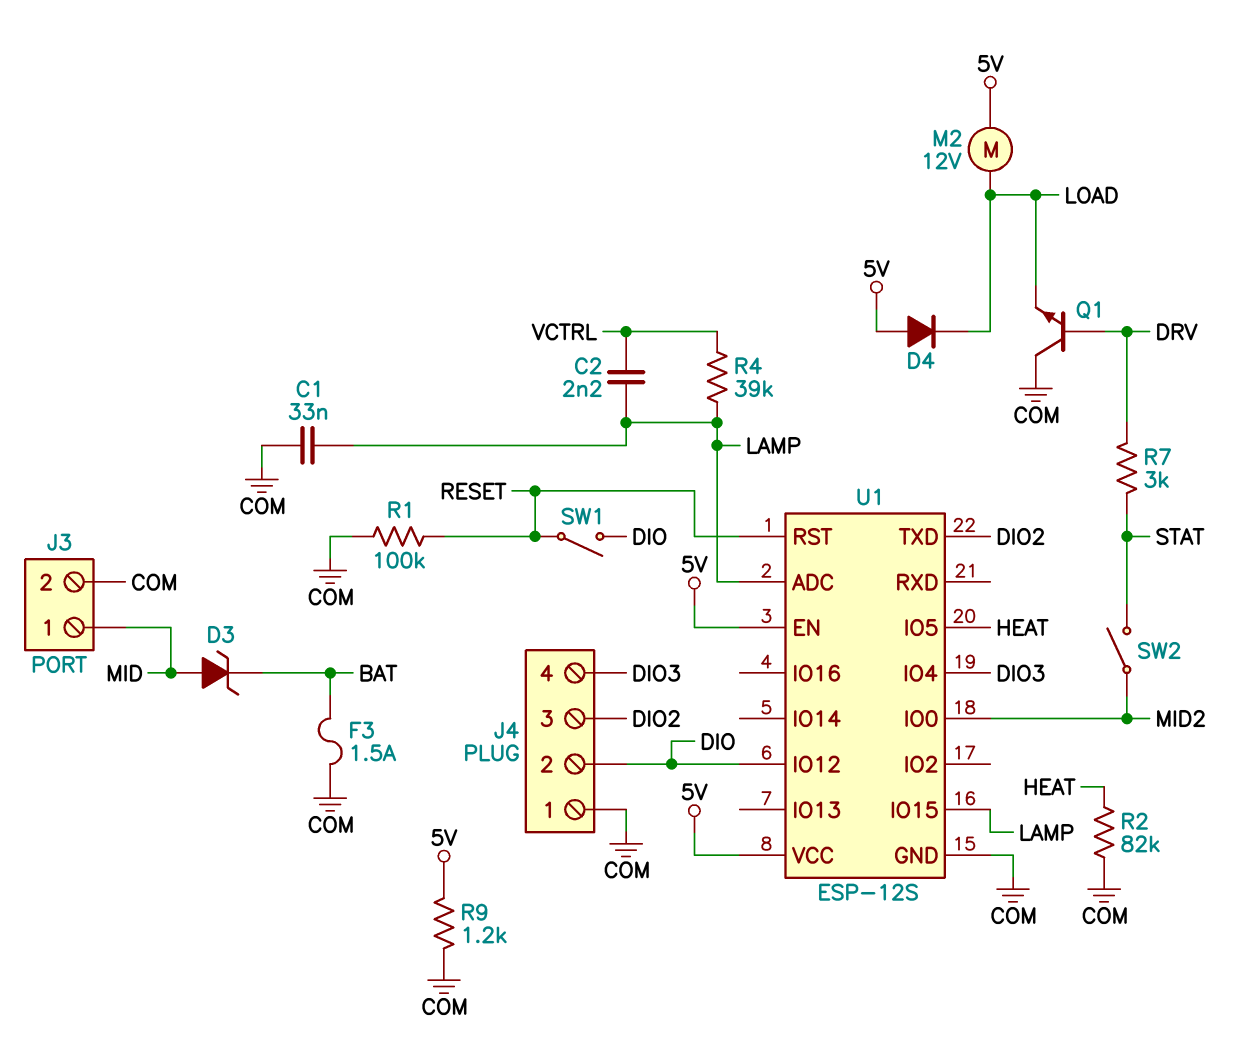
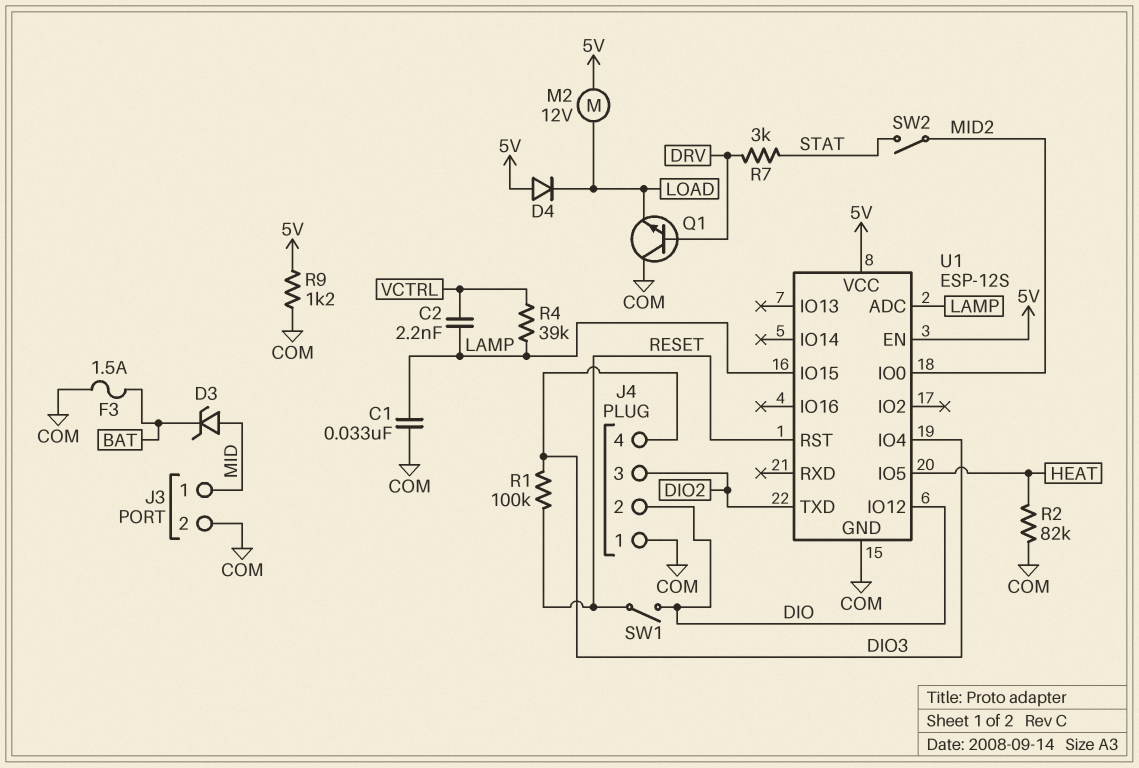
R1: 100k (COM, RESET) -> 100k (DIO3, RESET)

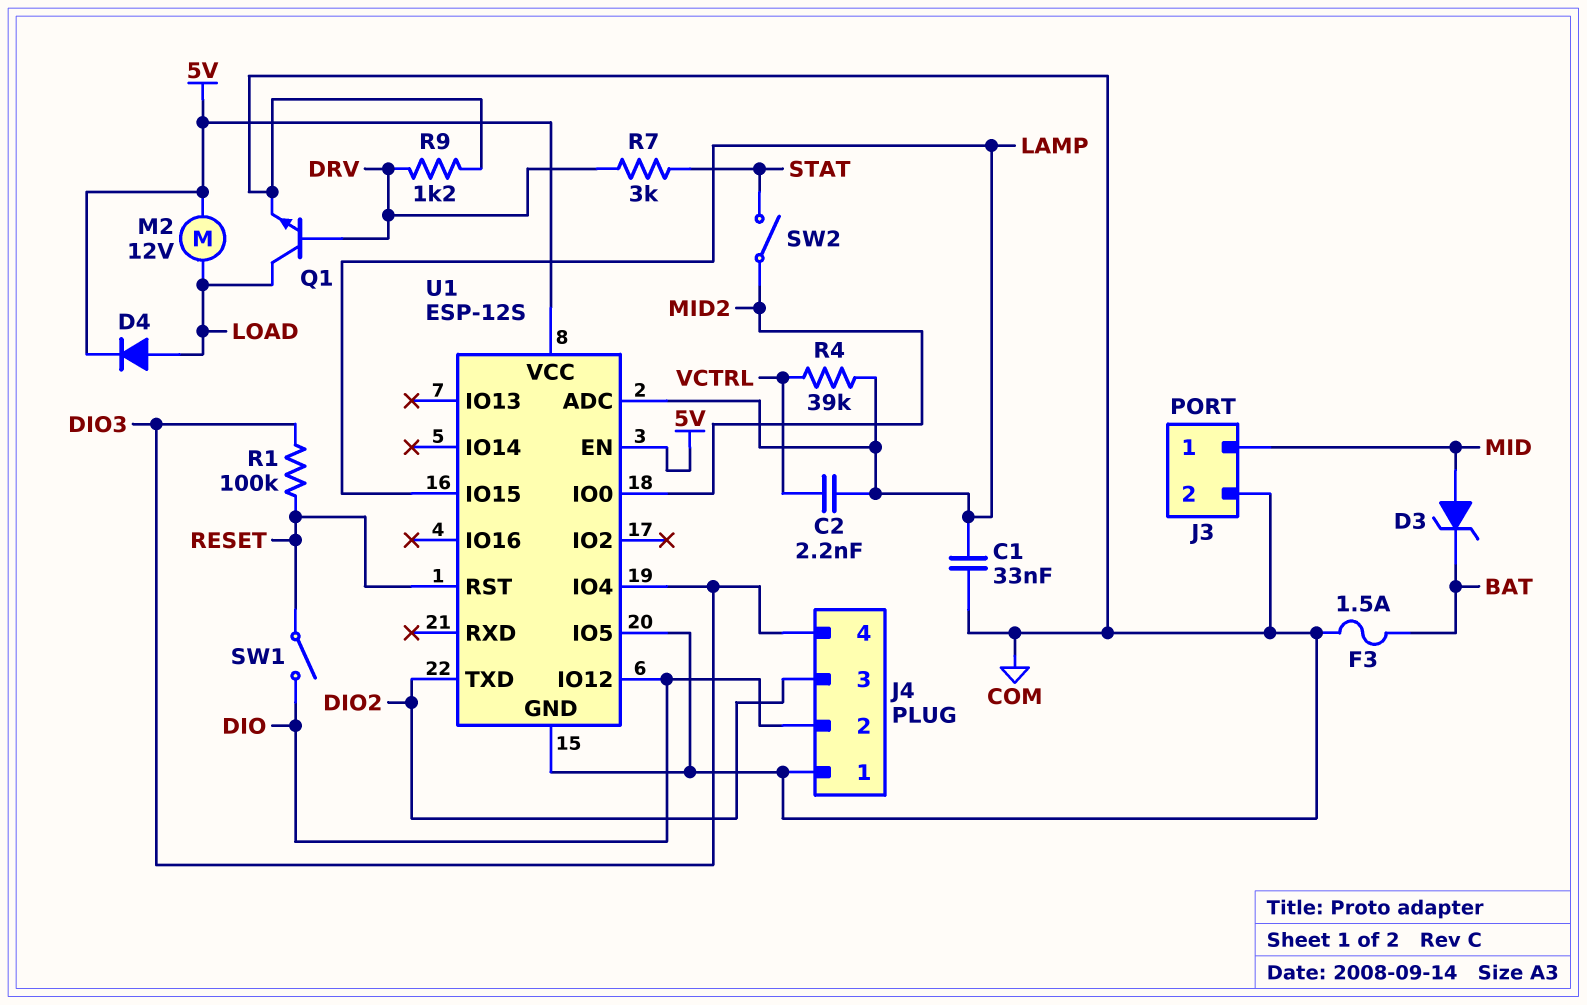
D4: diode (A 5V, K LOAD) -> diode (A LOAD, K 5V)
Q1: NPN (B DRV, C COM, E LOAD) -> NPN (B DRV, C LOAD, E COM)
R2: 82k (COM, HEAT) -> none
R9: 1.2k (5V, COM) -> 1.2k (COM, DRV)
U1 pin IO5: HEAT -> COM

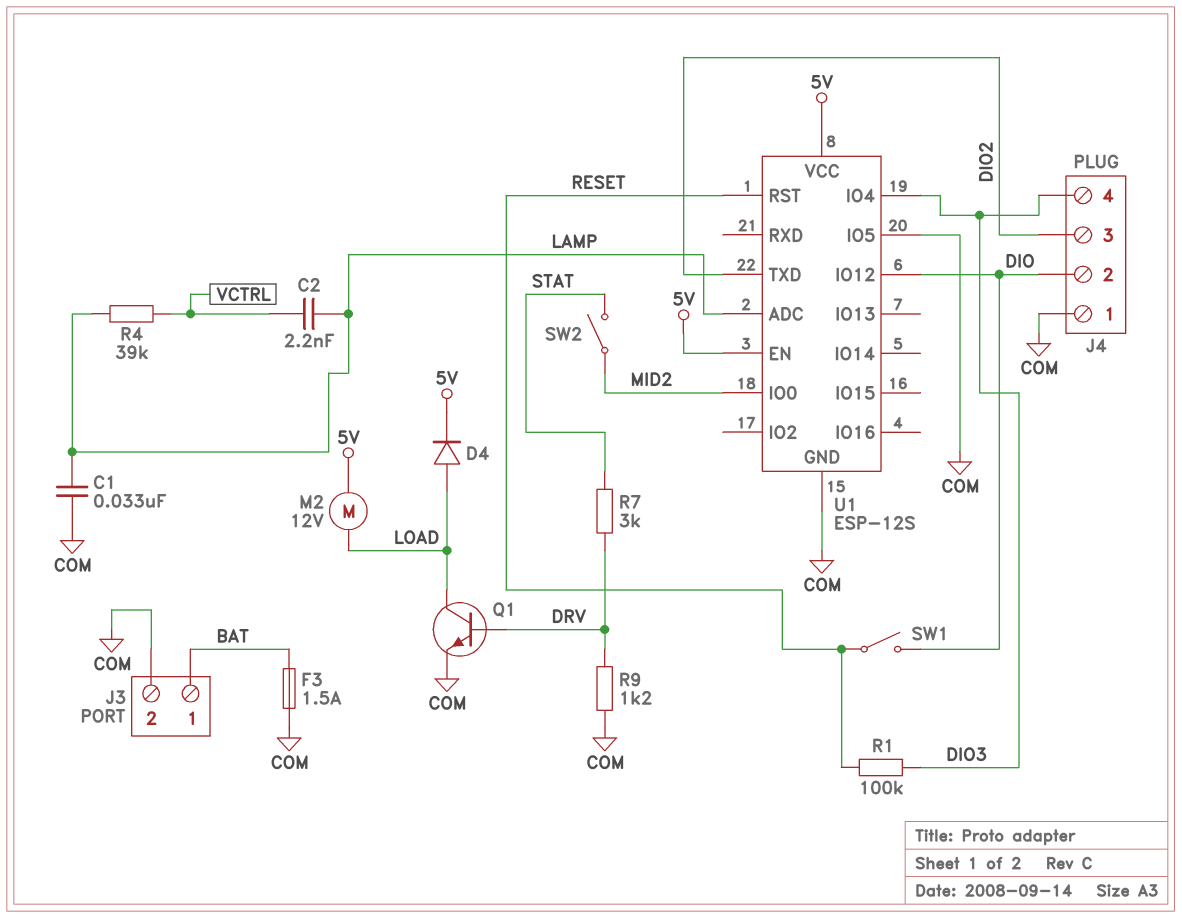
D3: zener (A MID, K BAT) -> none
J3 pin 1: MID -> BAT
U1 pin IO15: LAMP -> none

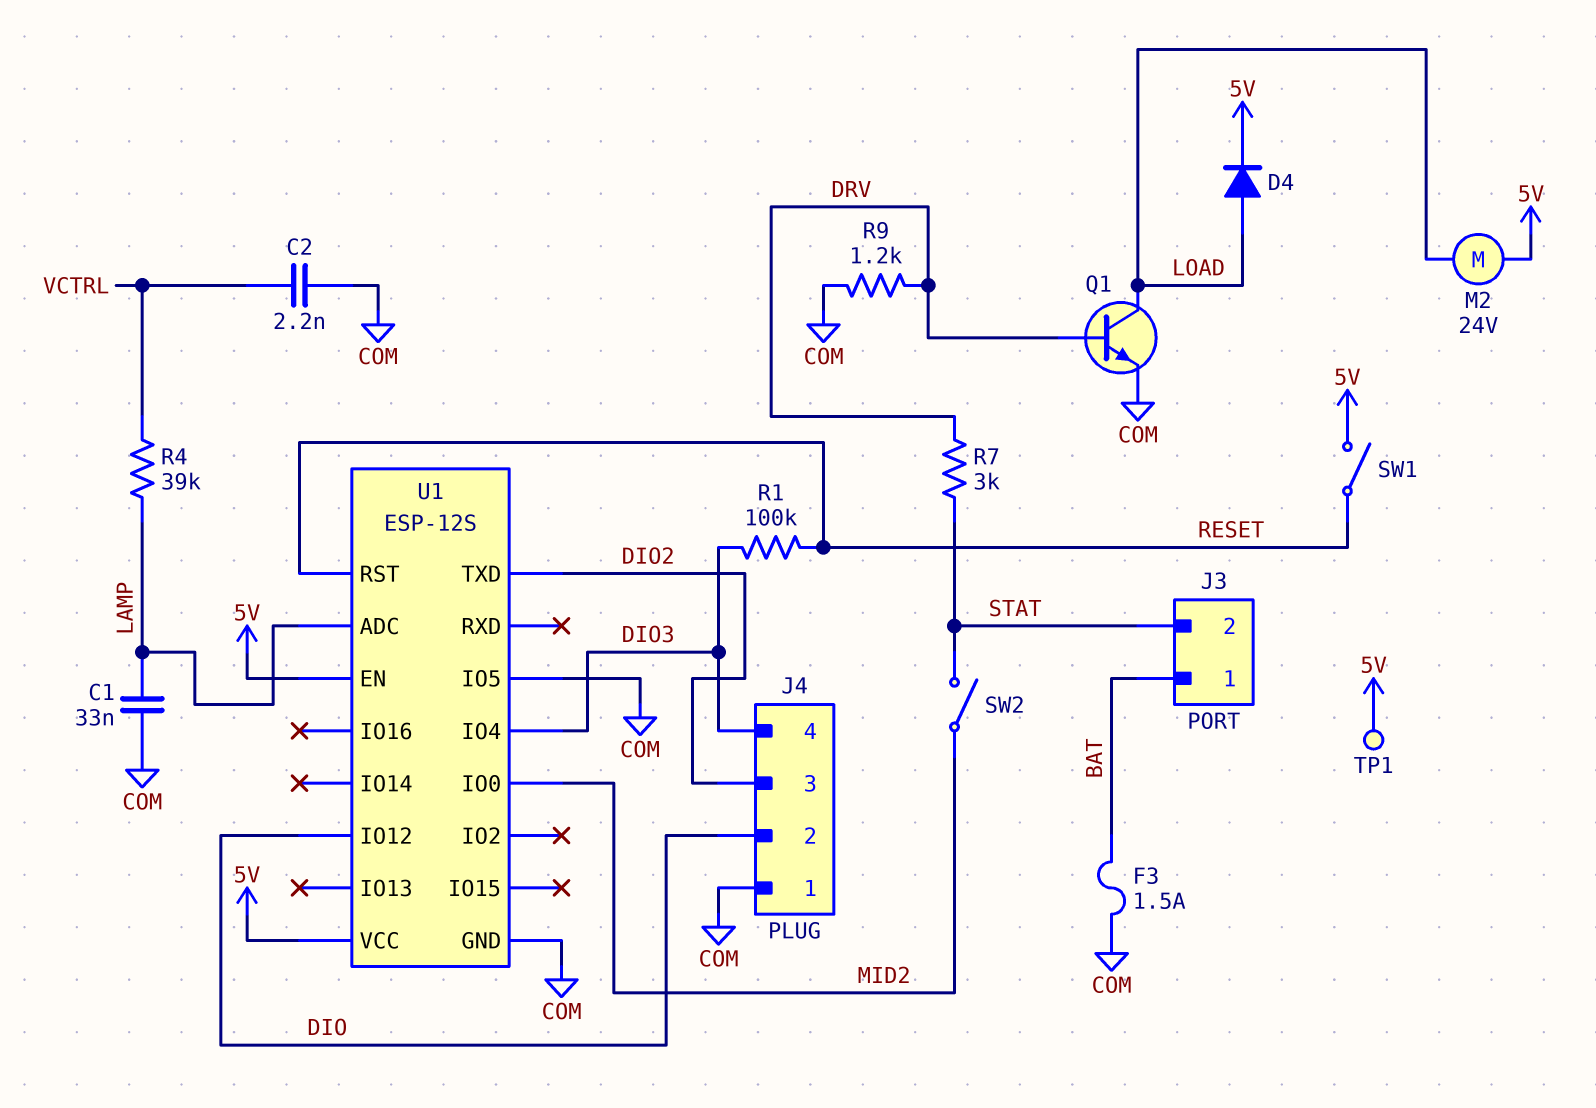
C2: 2.2nF (LAMP, VCTRL) -> 2.2nF (COM, VCTRL)
J3 pin 2: COM -> STAT
M2: motor 12V (5V, LOAD) -> motor 24V (5V, LOAD)
SW1: switch (DIO, RESET) -> switch (5V, RESET)
TP1: none -> test point (5V)

